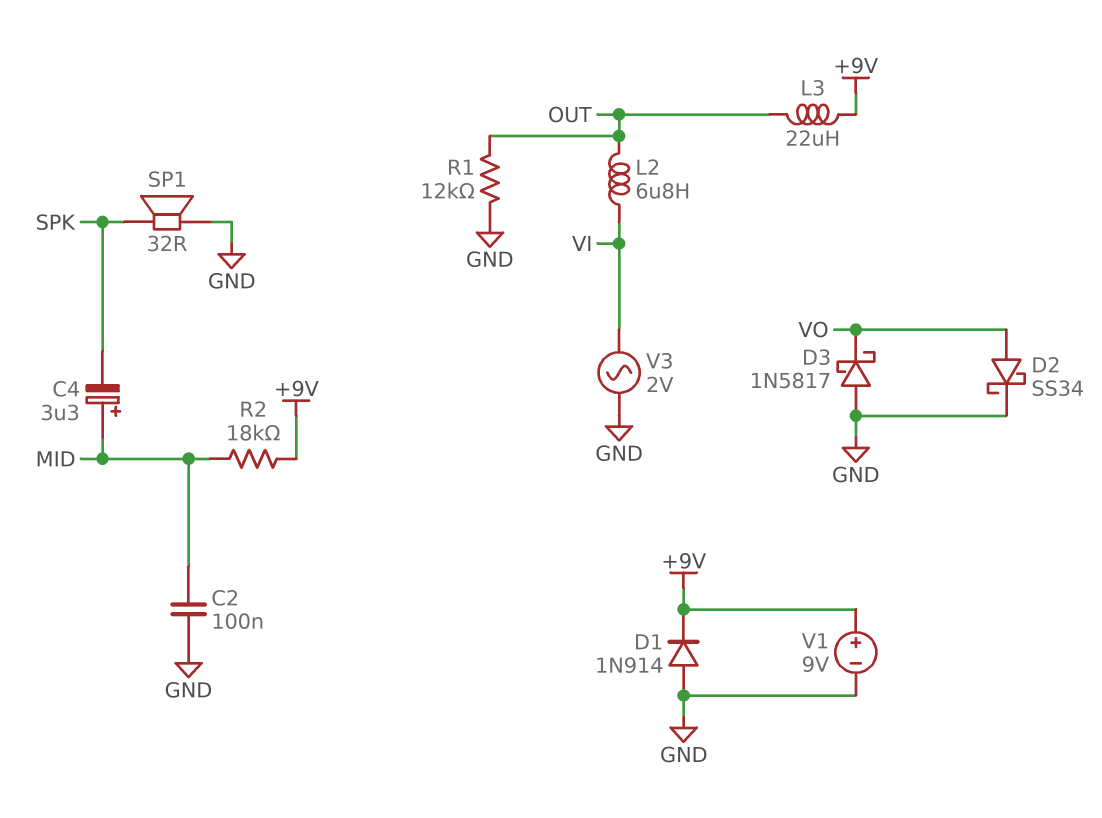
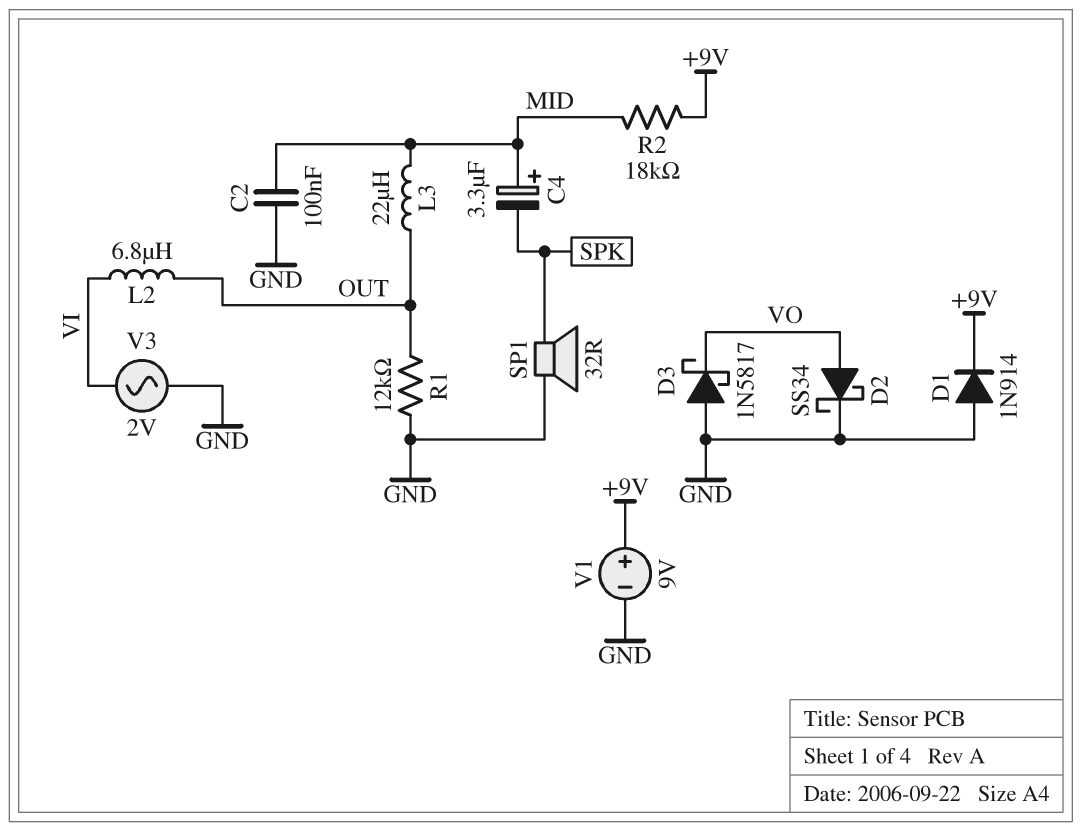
L3: 22uH (+9V, OUT) -> 22uH (MID, OUT)

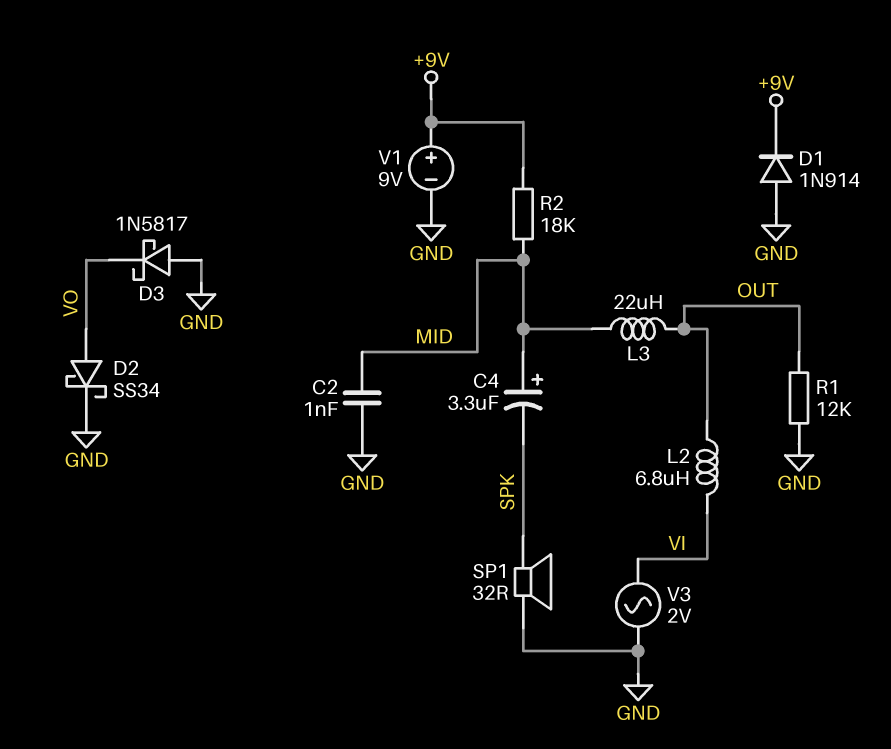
C2: 100nF (GND, MID) -> 1nF (GND, MID)

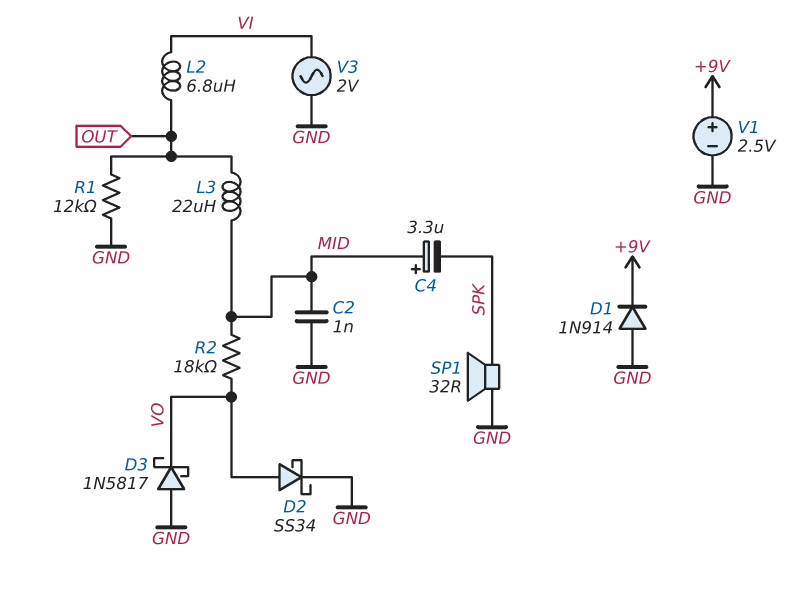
R2: 18k (+9V, MID) -> 18k (MID, VO)
V1: 9V (plus +9V, minus GND) -> 2.5V (plus +9V, minus GND)

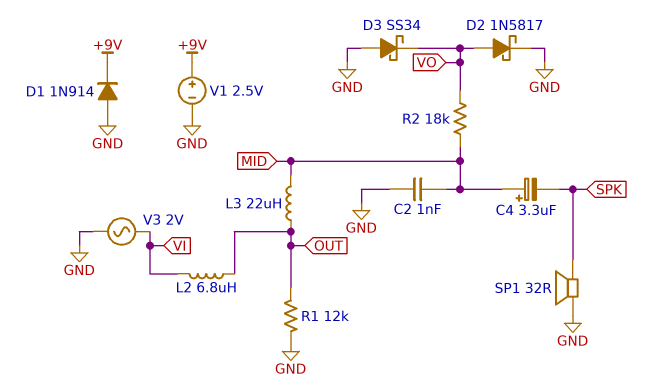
D2: schottky SS34 (A VO, K GND) -> schottky 1N5817 (A VO, K GND)
D3: schottky 1N5817 (A GND, K VO) -> schottky SS34 (A GND, K VO)

